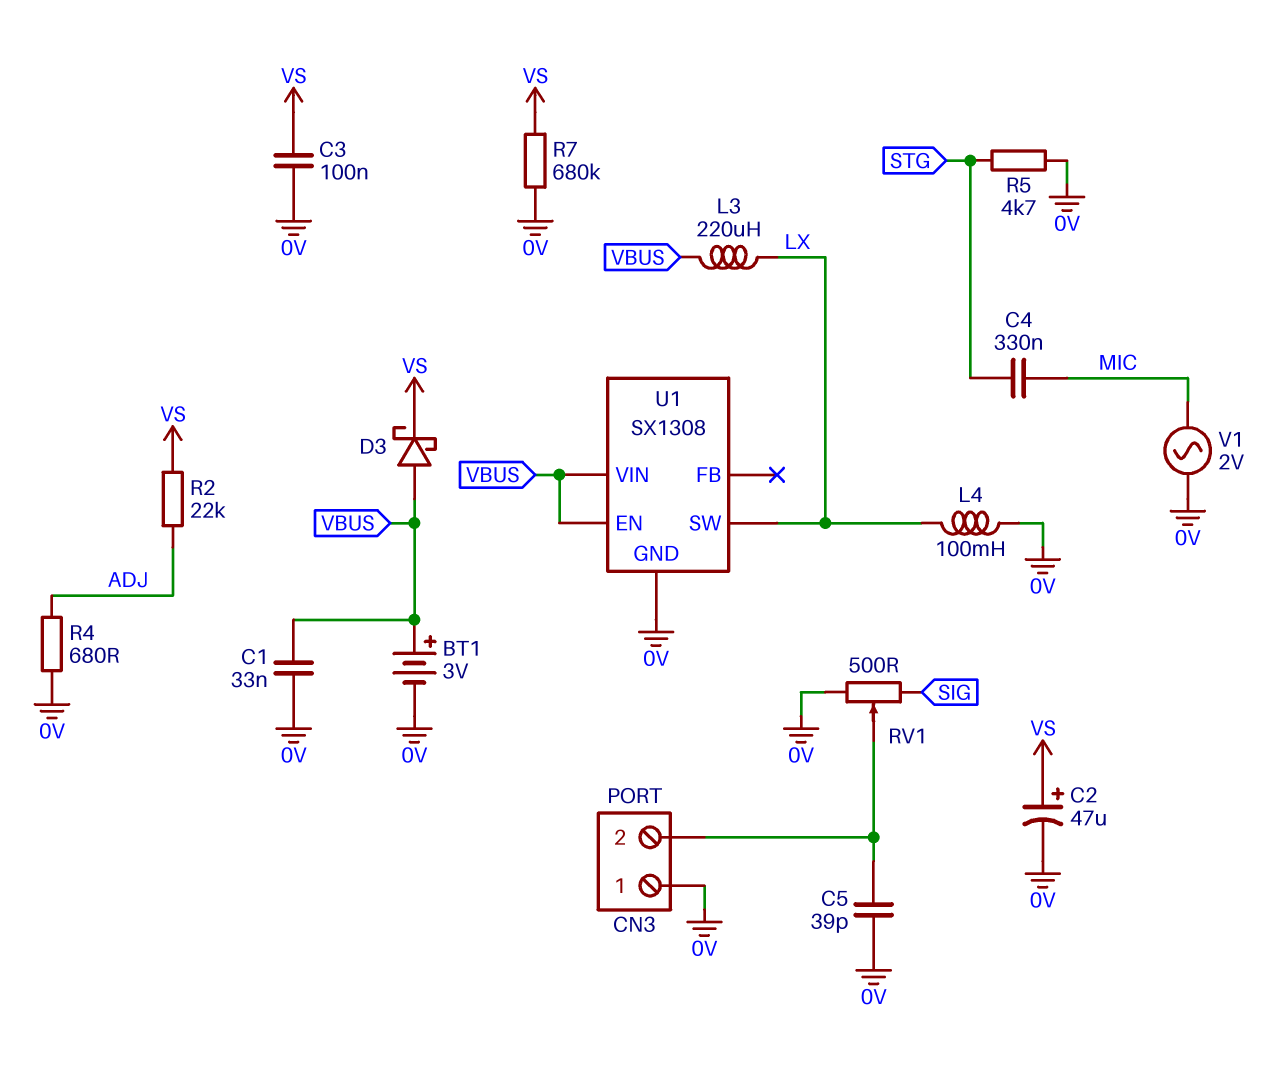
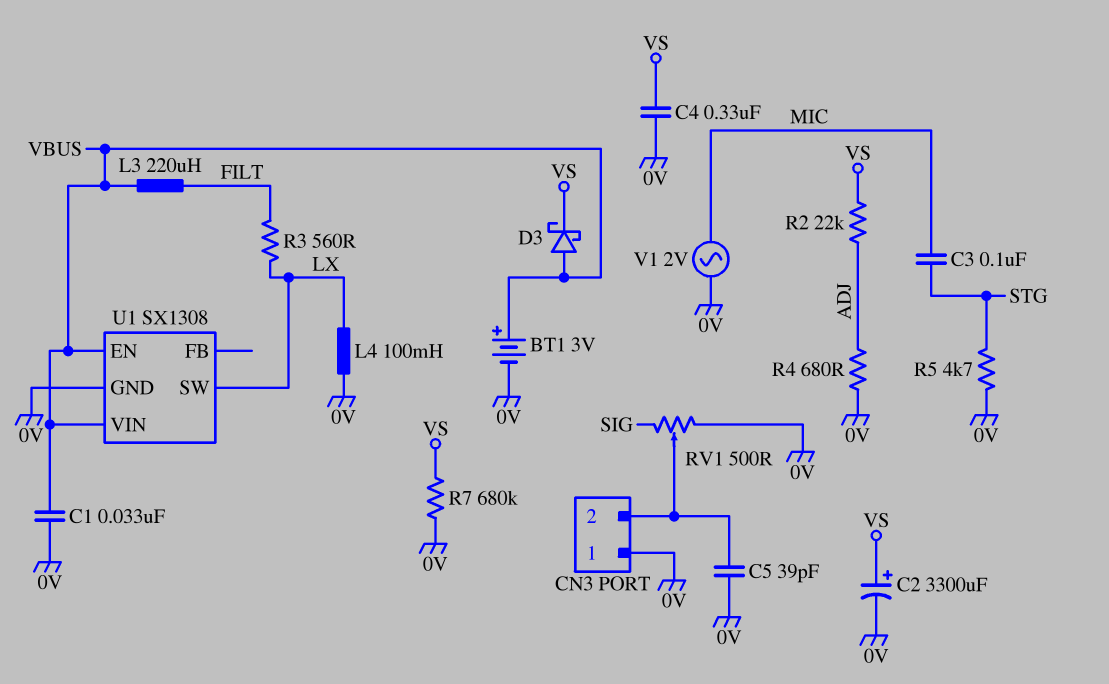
C2: 47uF (plus VS, minus 0V) -> 3300uF (plus VS, minus 0V)
C3: 100nF (0V, VS) -> 100nF (MIC, STG)
C4: 330nF (MIC, STG) -> 330nF (0V, VS)
L3: 220uH (LX, VBUS) -> 220uH (FILT, VBUS)
R3: none -> 560 (FILT, LX)

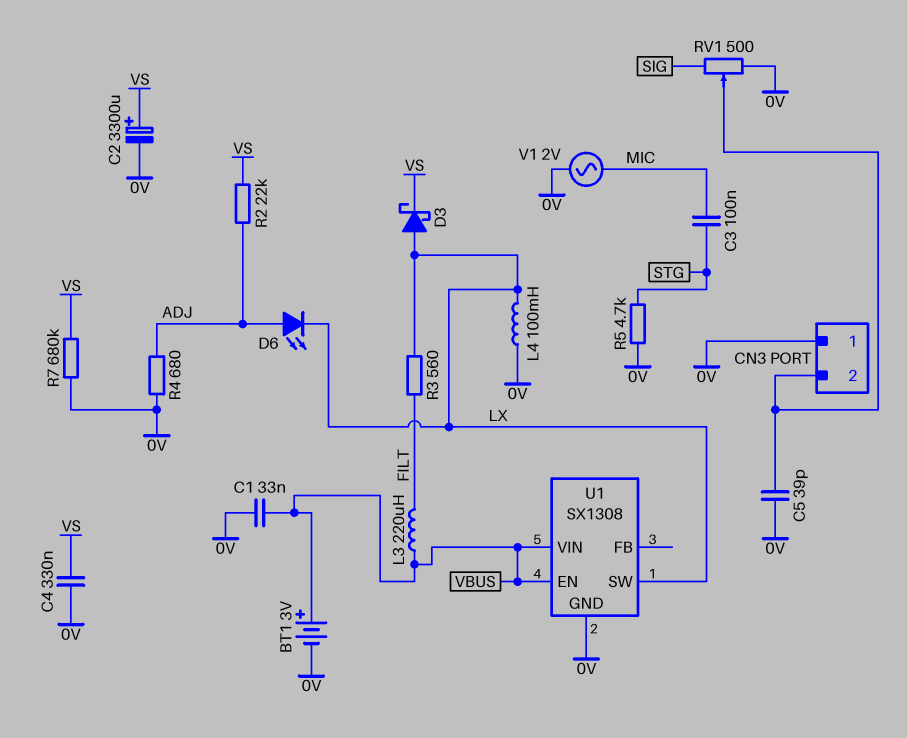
D3: schottky (A VBUS, K VS) -> schottky (A LX, K VS)
D6: none -> LED (A ADJ, K LX)

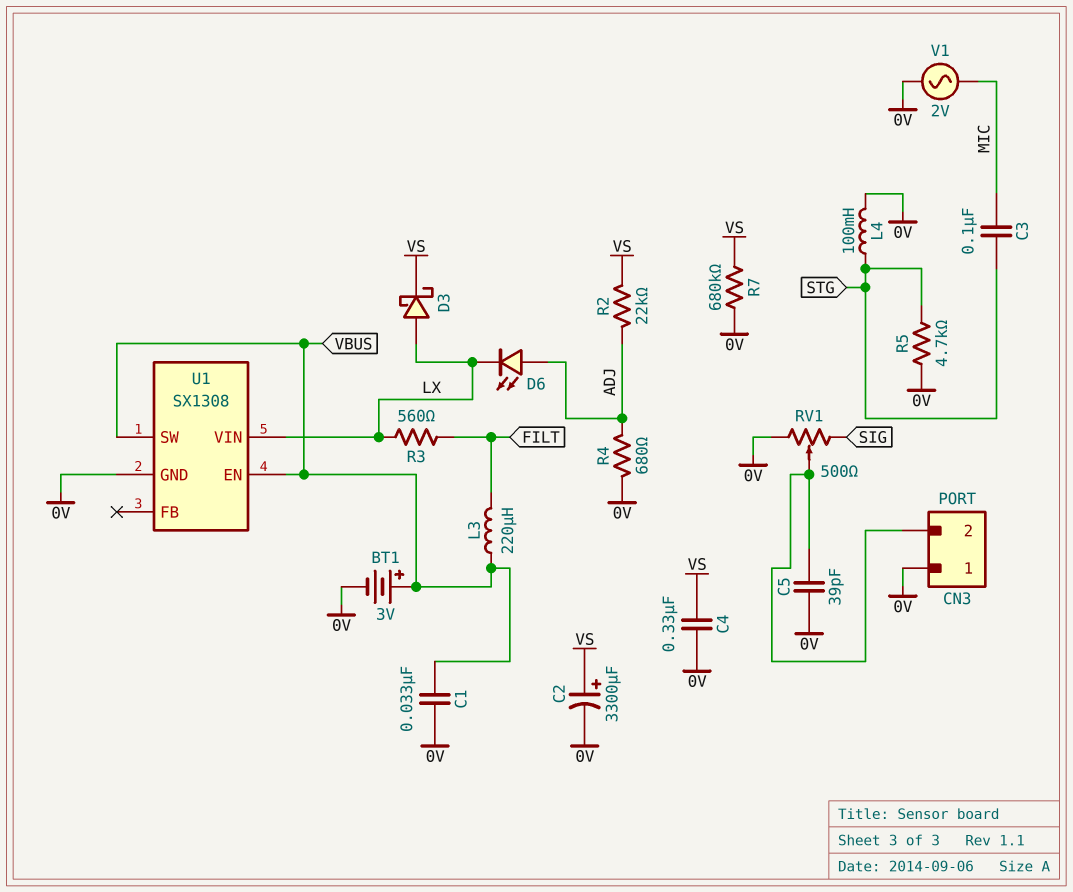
L4: 100mH (0V, LX) -> 100mH (0V, STG)
U1 pin SW: LX -> VBUS
U1 pin VIN: VBUS -> LX

